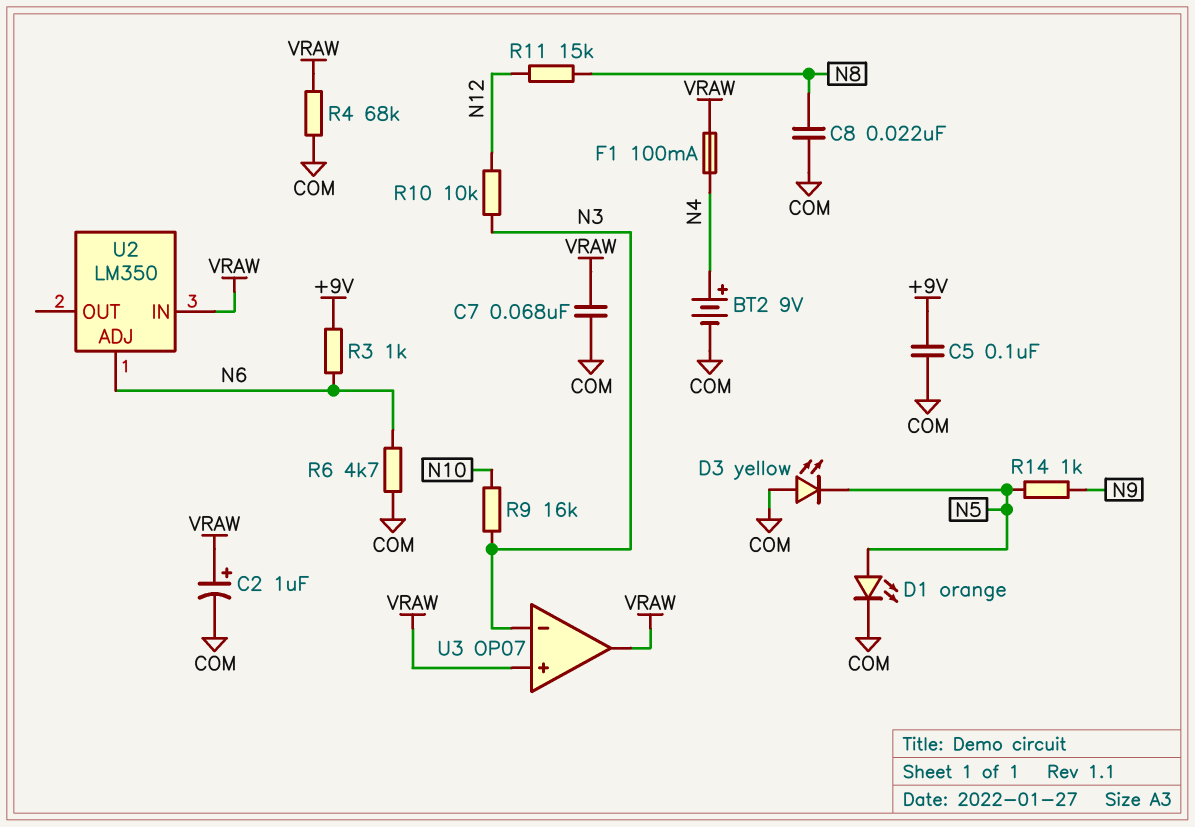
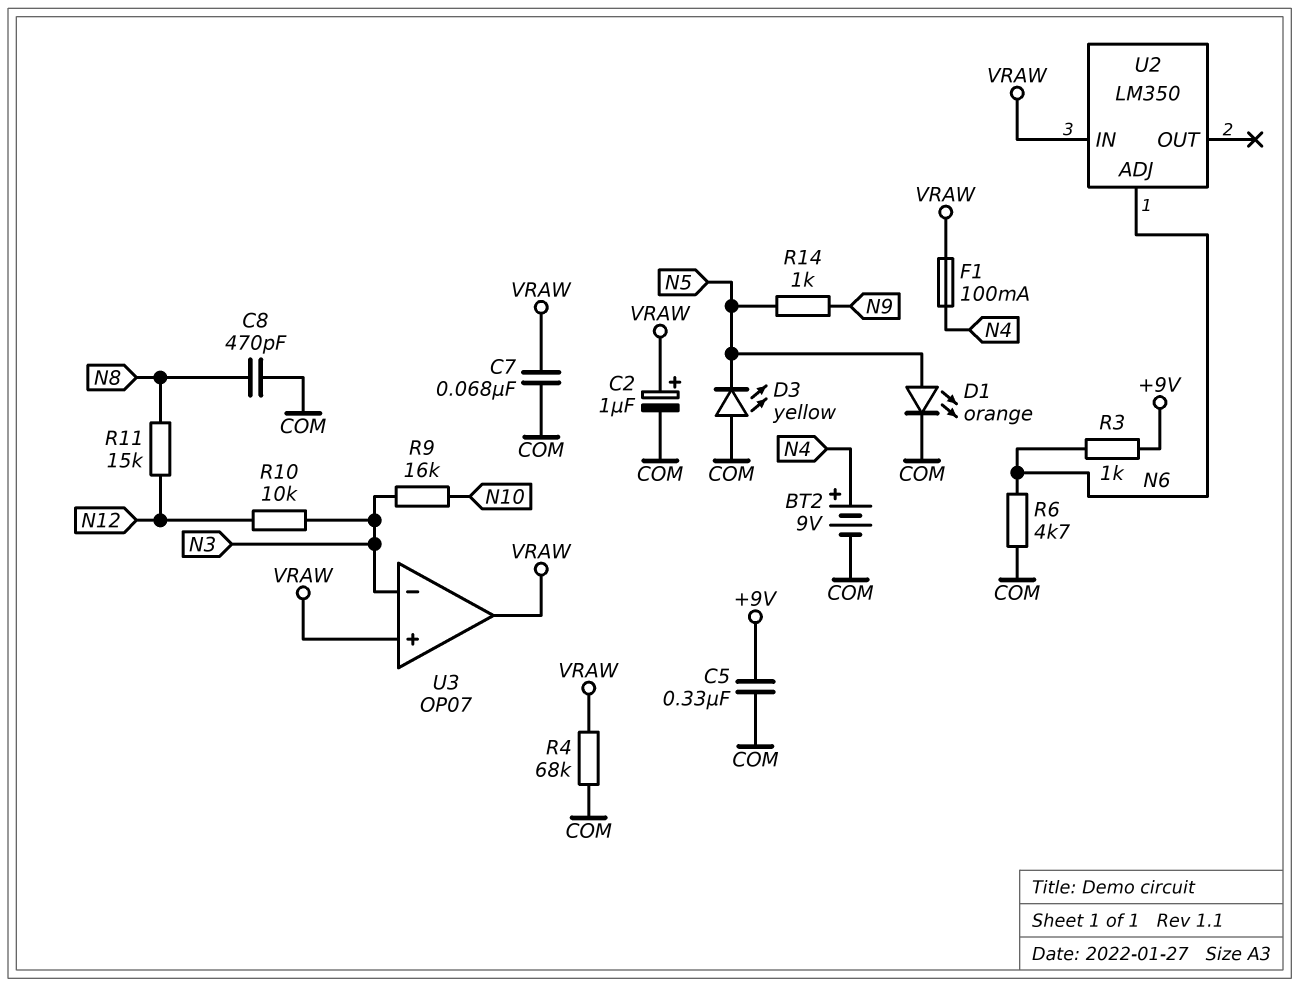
C5: 100nF (+9V, COM) -> 330nF (+9V, COM)
C8: 22nF (COM, N8) -> 470pF (COM, N8)

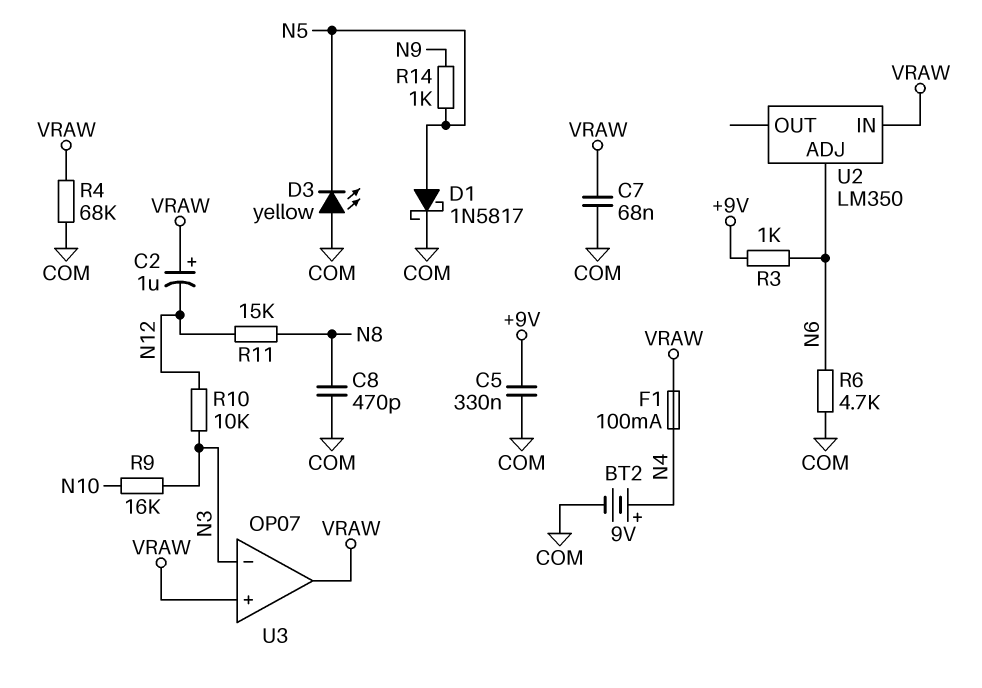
C2: 1uF (plus VRAW, minus COM) -> 1uF (plus VRAW, minus N12)
D1: LED orange (A N5, K COM) -> schottky 1N5817 (A N5, K COM)

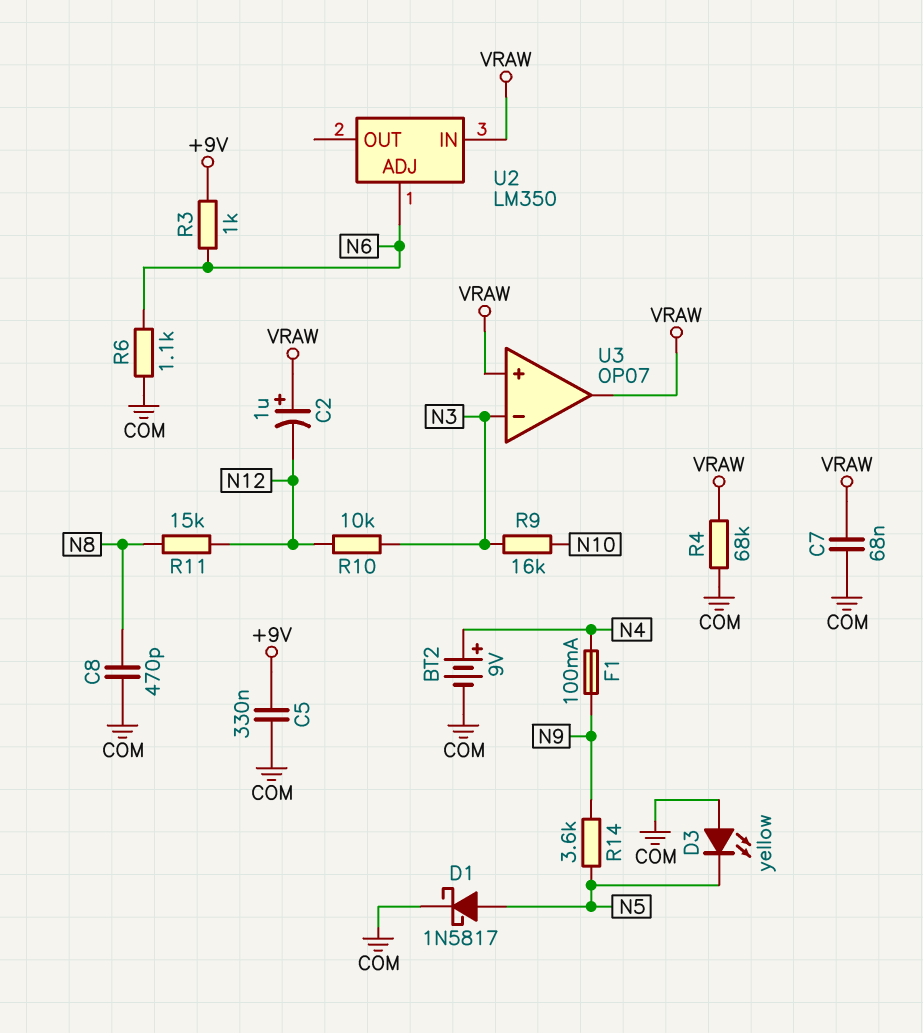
F1: 100mA (N4, VRAW) -> 100mA (N4, N9)
R6: 4.7k (COM, N6) -> 1.1k (COM, N6)
R14: 1k (N5, N9) -> 3.6k (N5, N9)

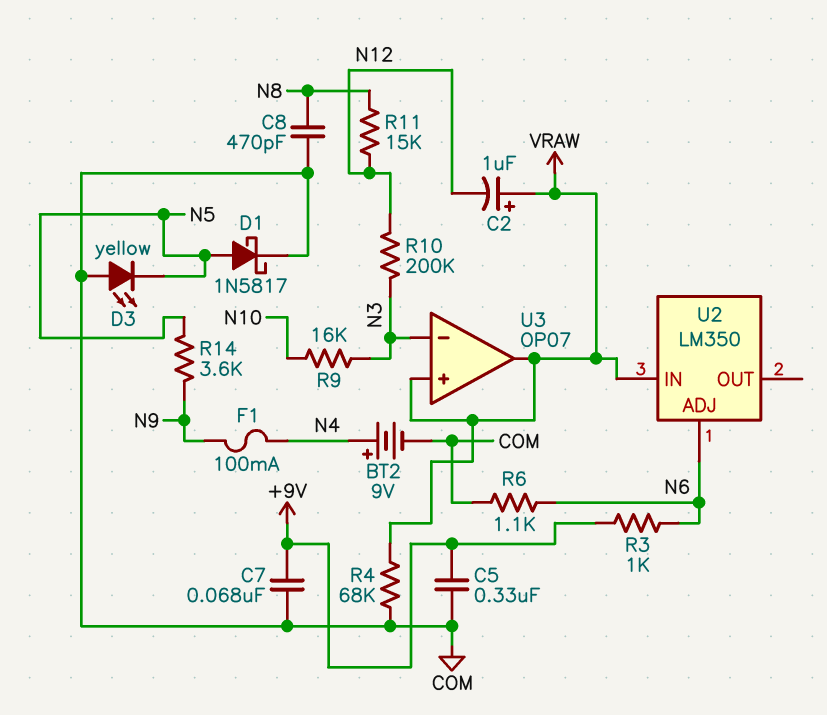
C7: 68nF (COM, VRAW) -> 68nF (+9V, COM)
R10: 10k (N3, N12) -> 200k (N3, N12)

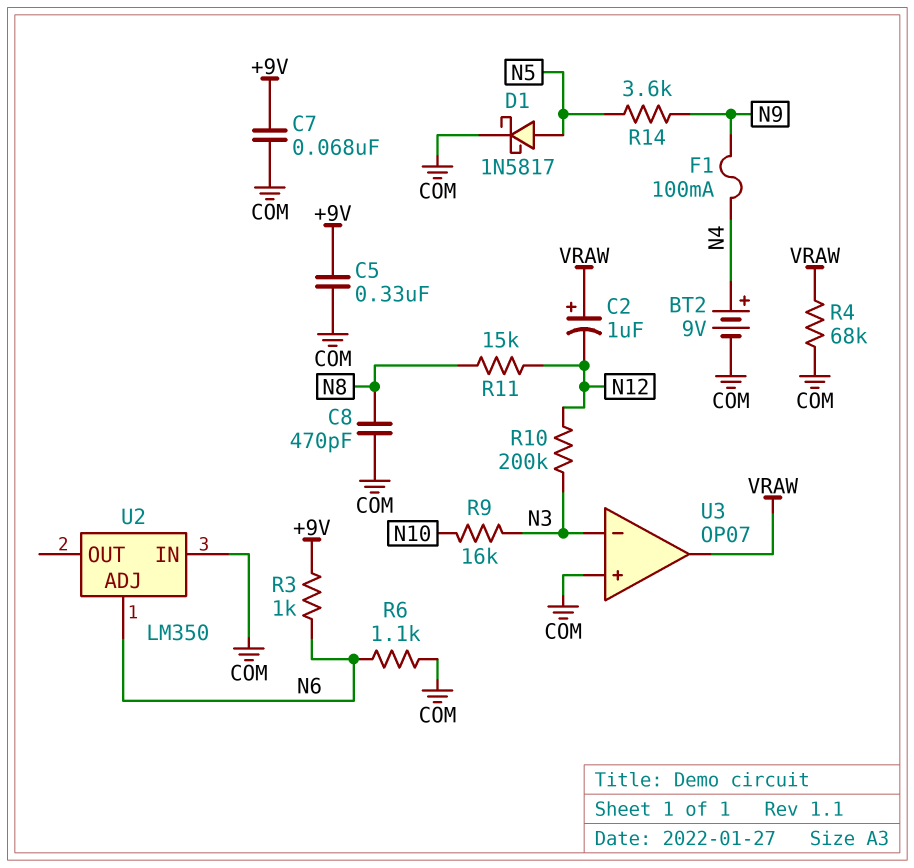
D3: LED yellow (A COM, K N5) -> none
U2 pin IN: VRAW -> COM
U3 pin in+: VRAW -> COM

